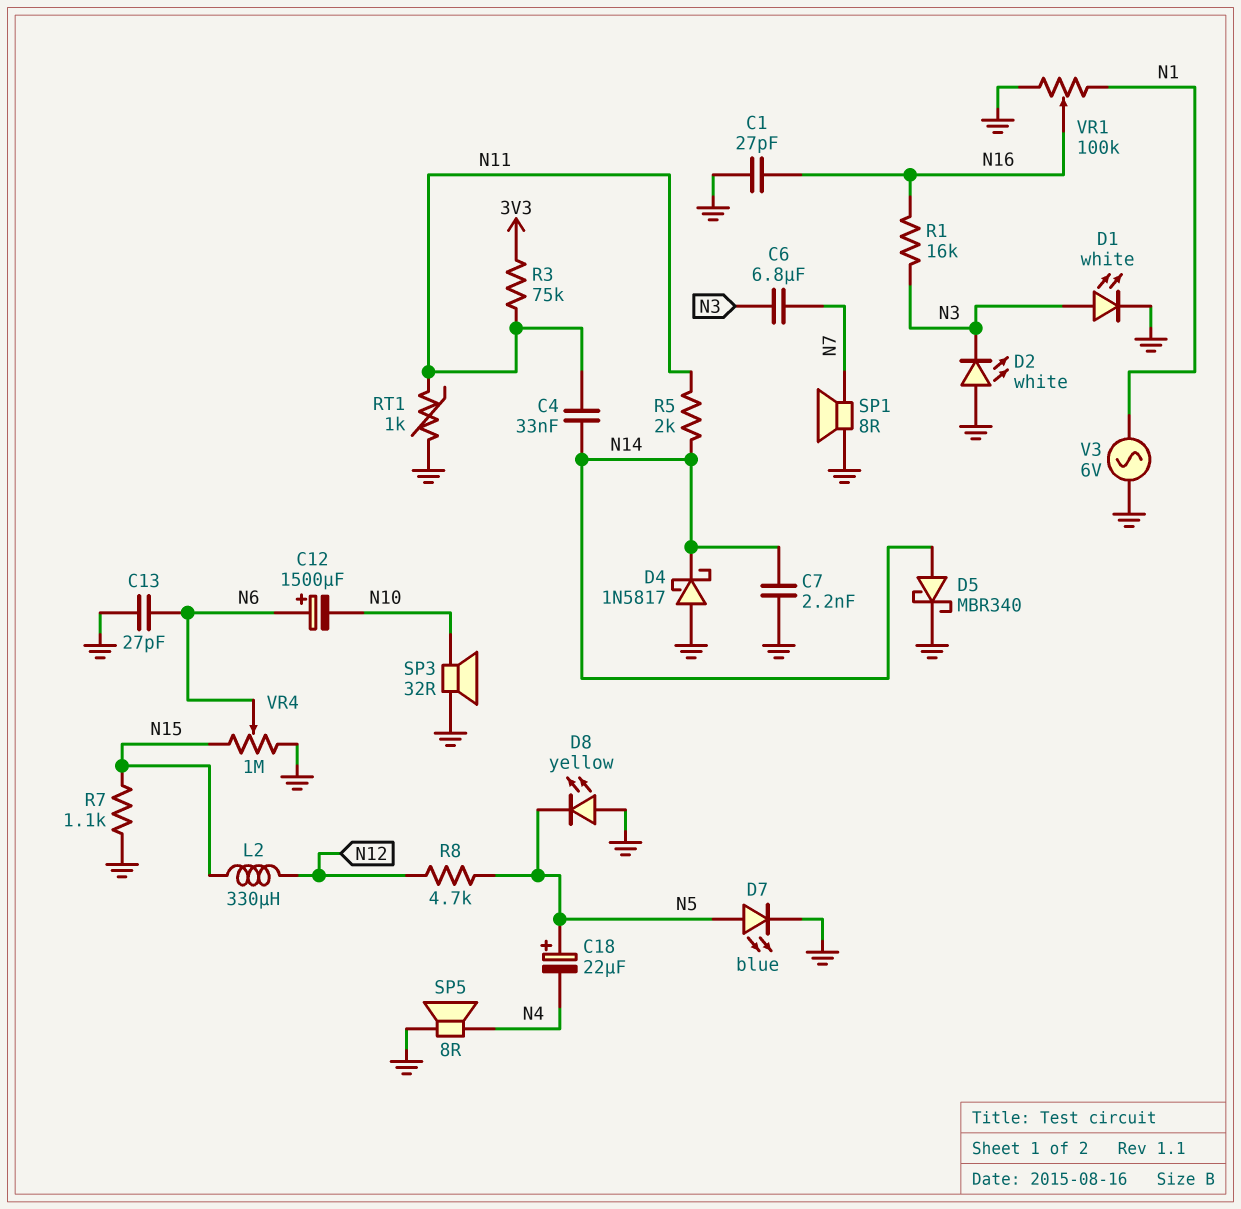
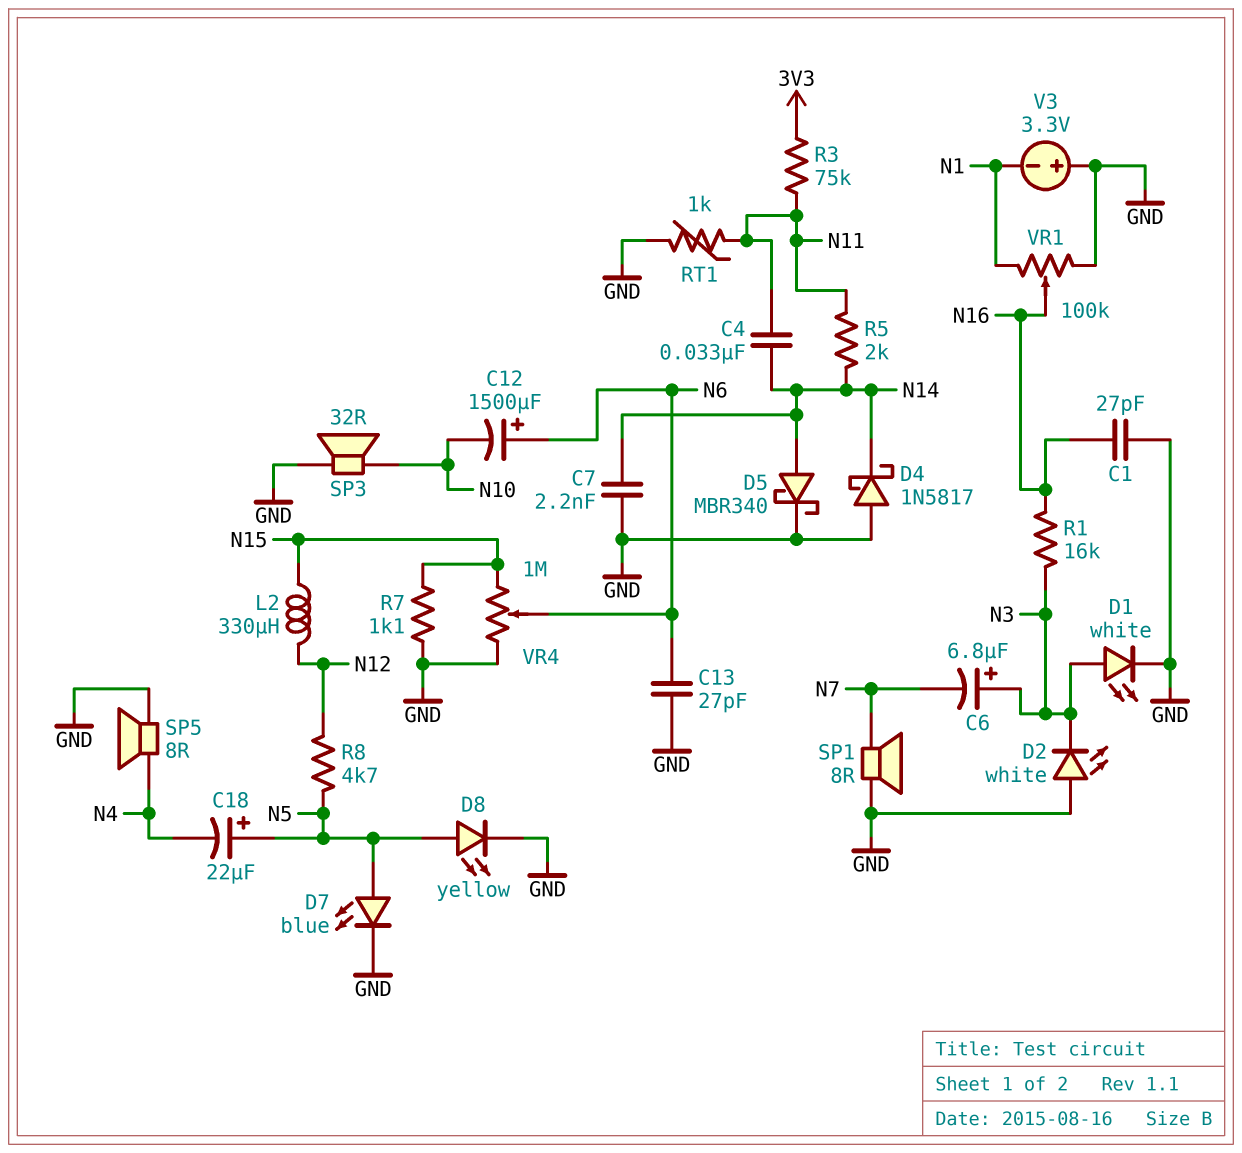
C6: 6.8uF (N3, N7) -> 6.8uF (plus N3, minus N7)
D8: LED yellow (A GND, K N5) -> LED yellow (A N5, K GND)
V3: AC 6V (GND, N1) -> 3.3V (plus GND, minus N1)

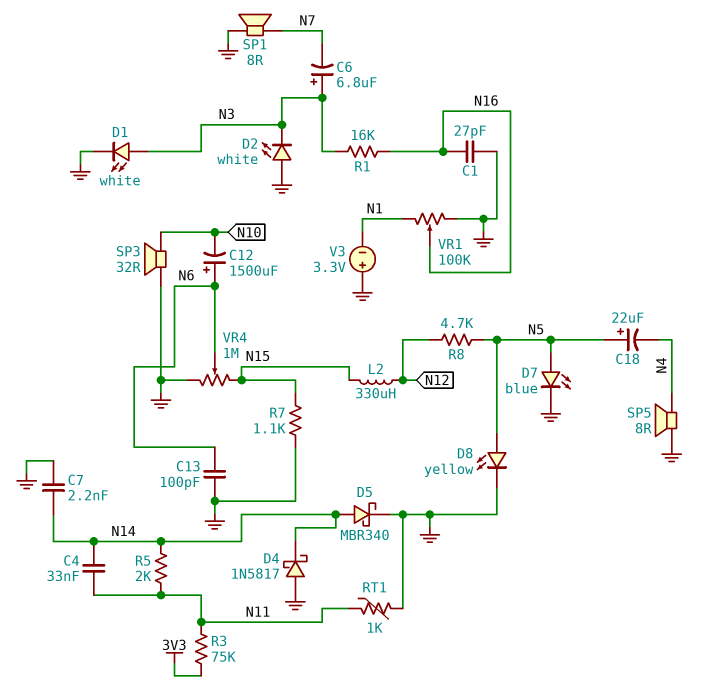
C13: 27pF (GND, N6) -> 100pF (GND, N6)

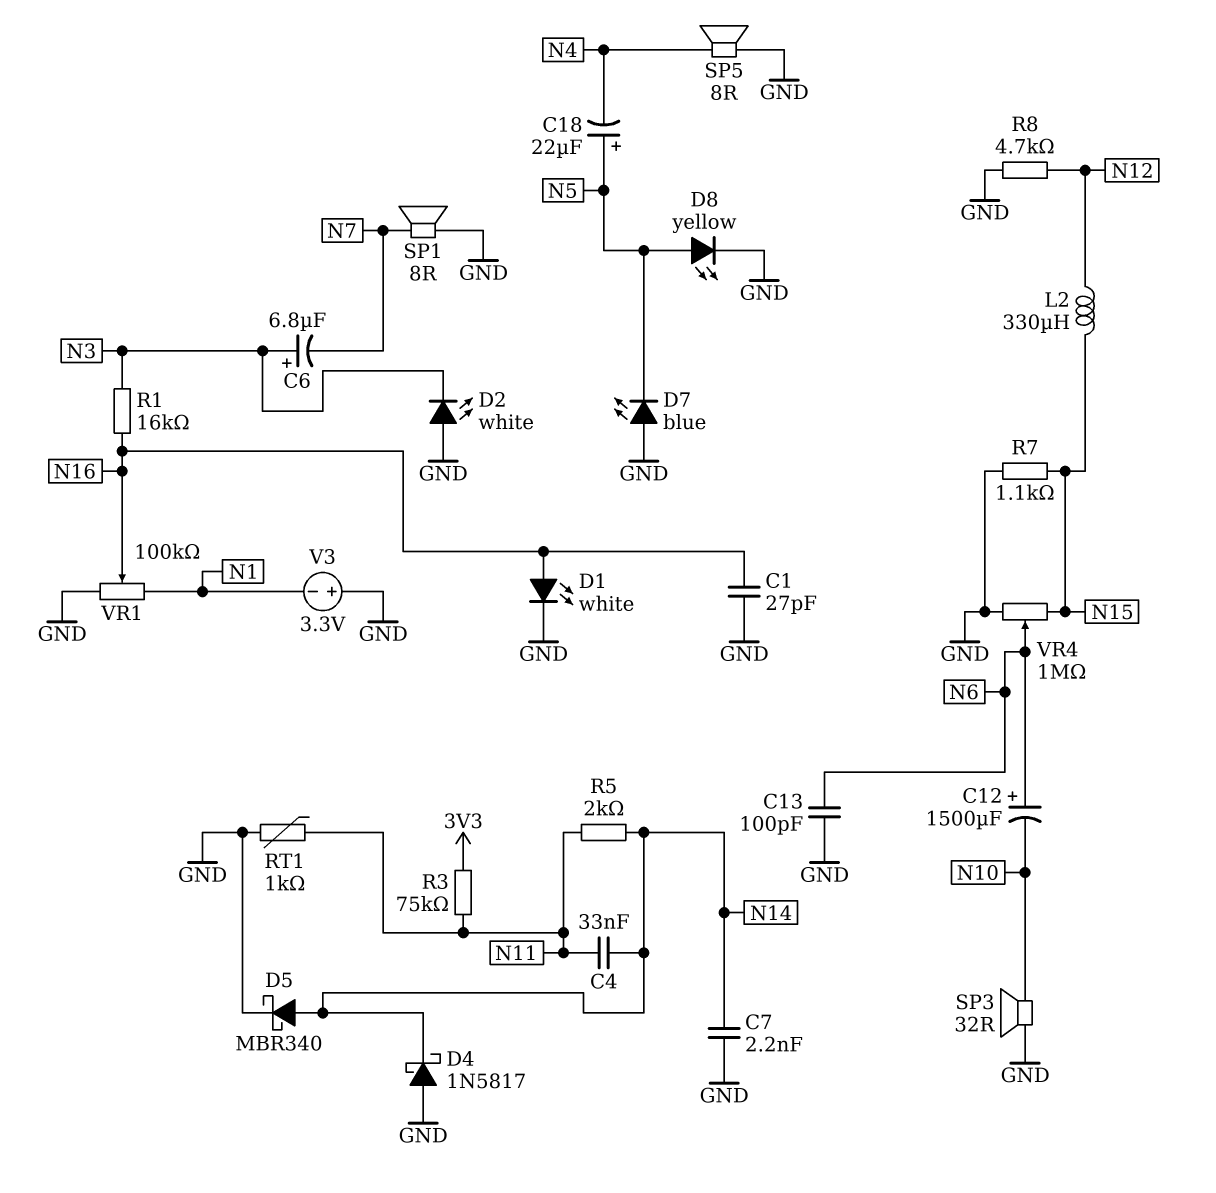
D1: LED white (A N3, K GND) -> LED white (A N16, K GND)
D7: LED blue (A N5, K GND) -> LED blue (A GND, K N5)
R8: 4.7k (N5, N12) -> 4.7k (GND, N12)

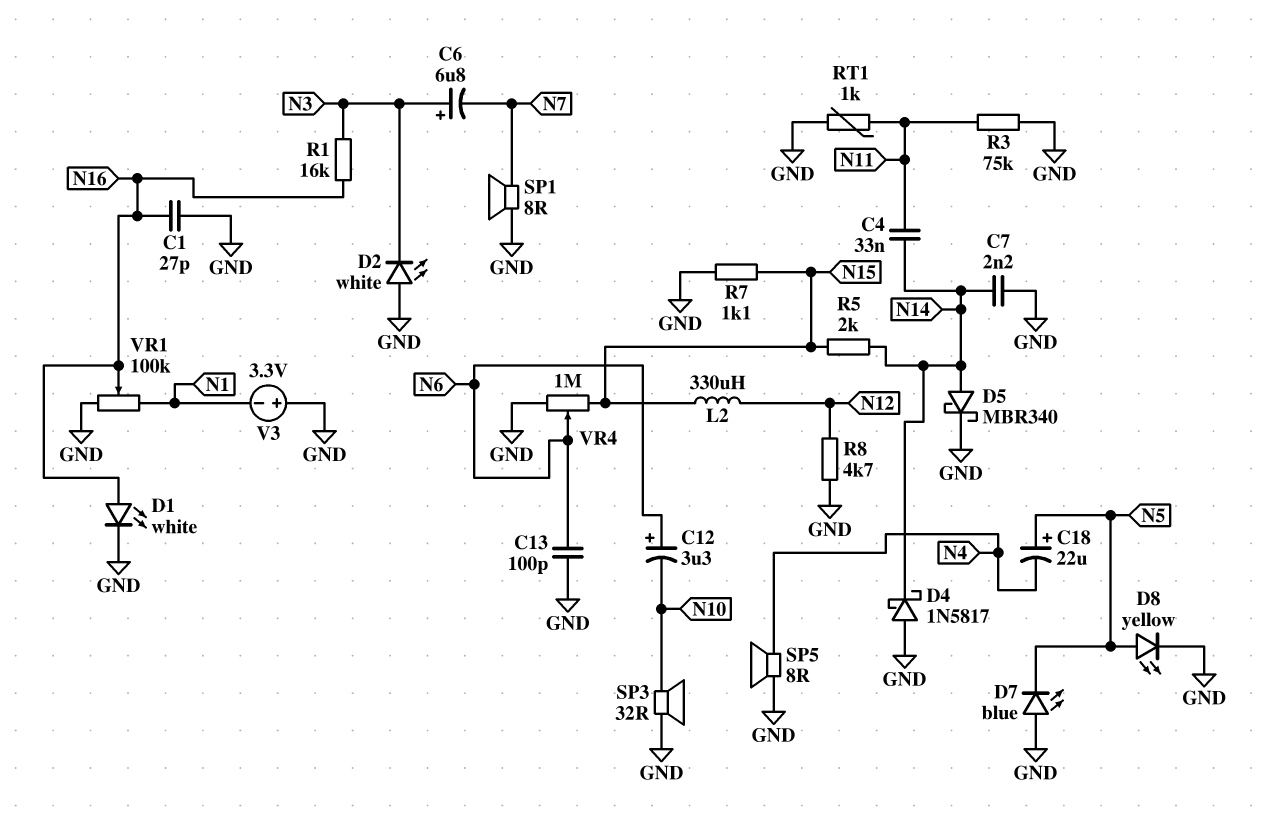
C12: 1500uF (plus N6, minus N10) -> 3.3uF (plus N6, minus N10)
R3: 75k (3V3, N11) -> 75k (GND, N11)
R5: 2k (N11, N14) -> 2k (N14, N15)

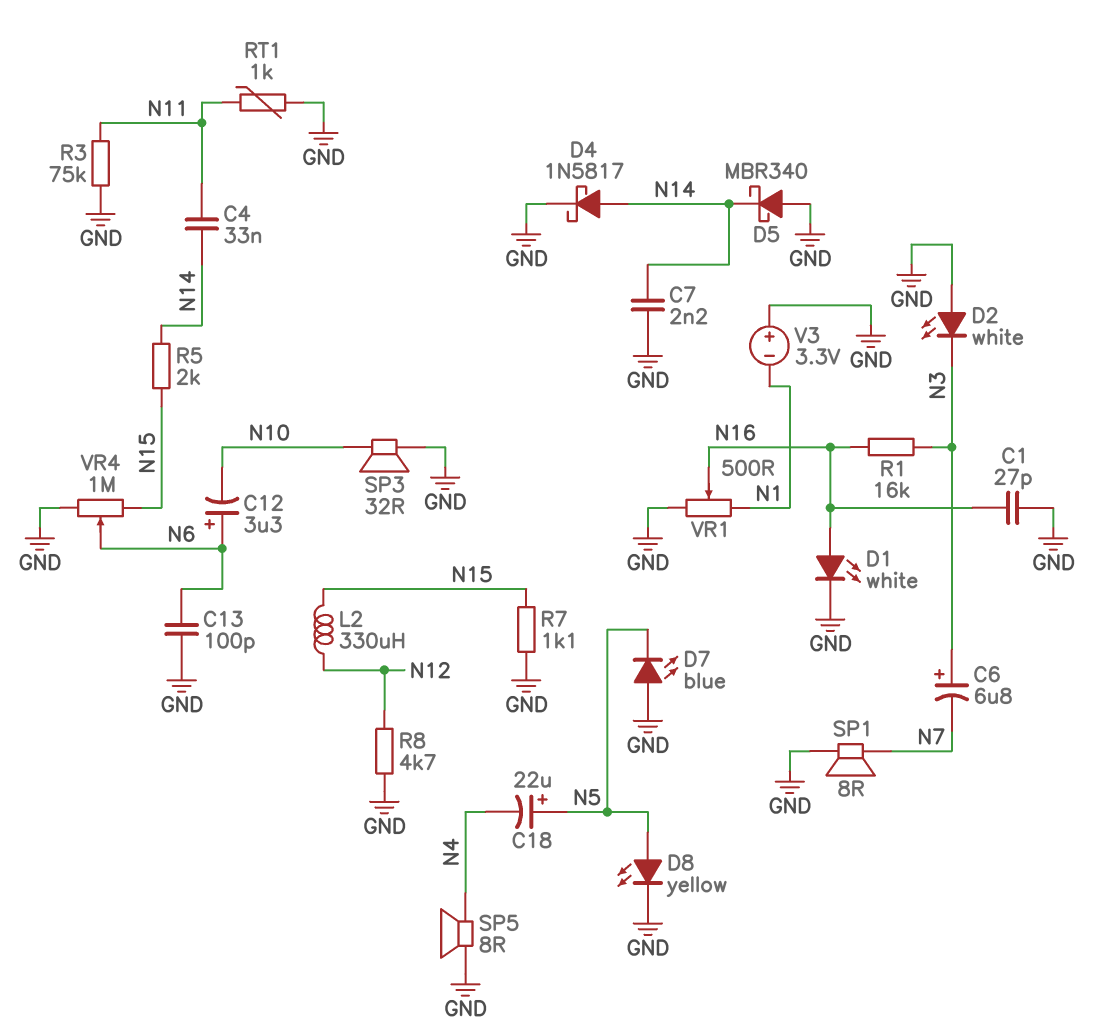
D4: schottky 1N5817 (A GND, K N14) -> schottky 1N5817 (A N14, K GND)
D5: schottky MBR340 (A N14, K GND) -> schottky MBR340 (A GND, K N14)
VR1: 100k (GND, N1, wiper N16) -> 500 (GND, N1, wiper N16)

